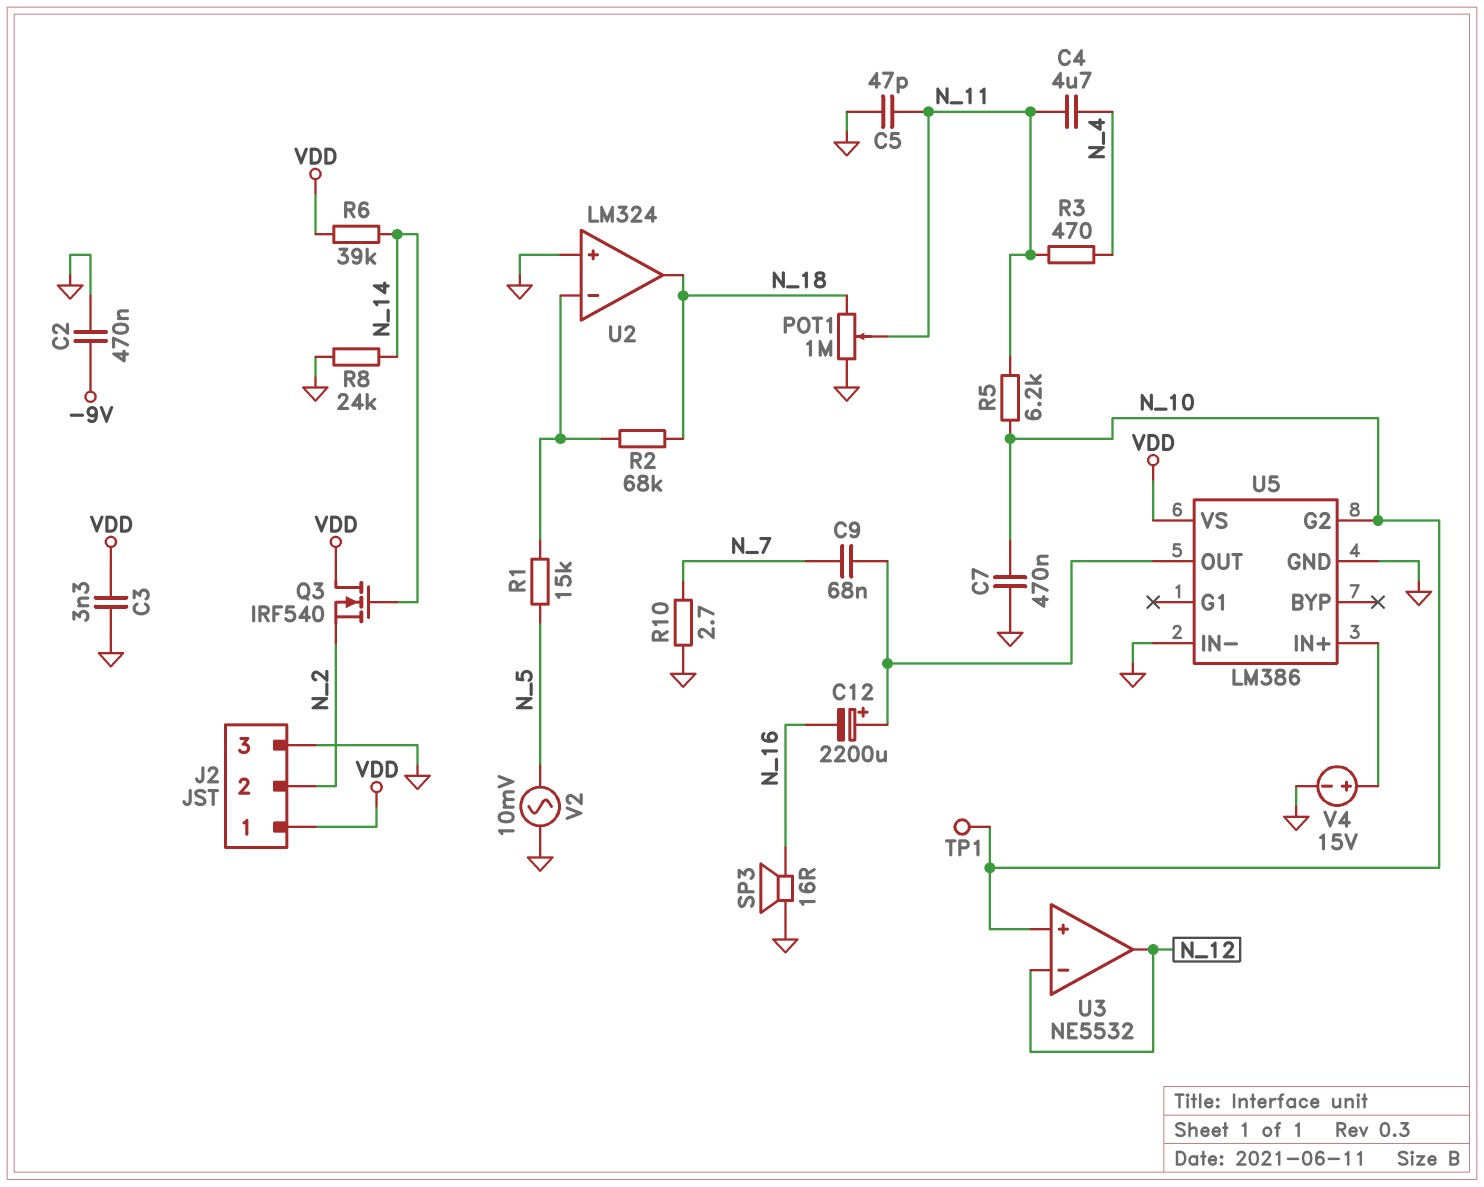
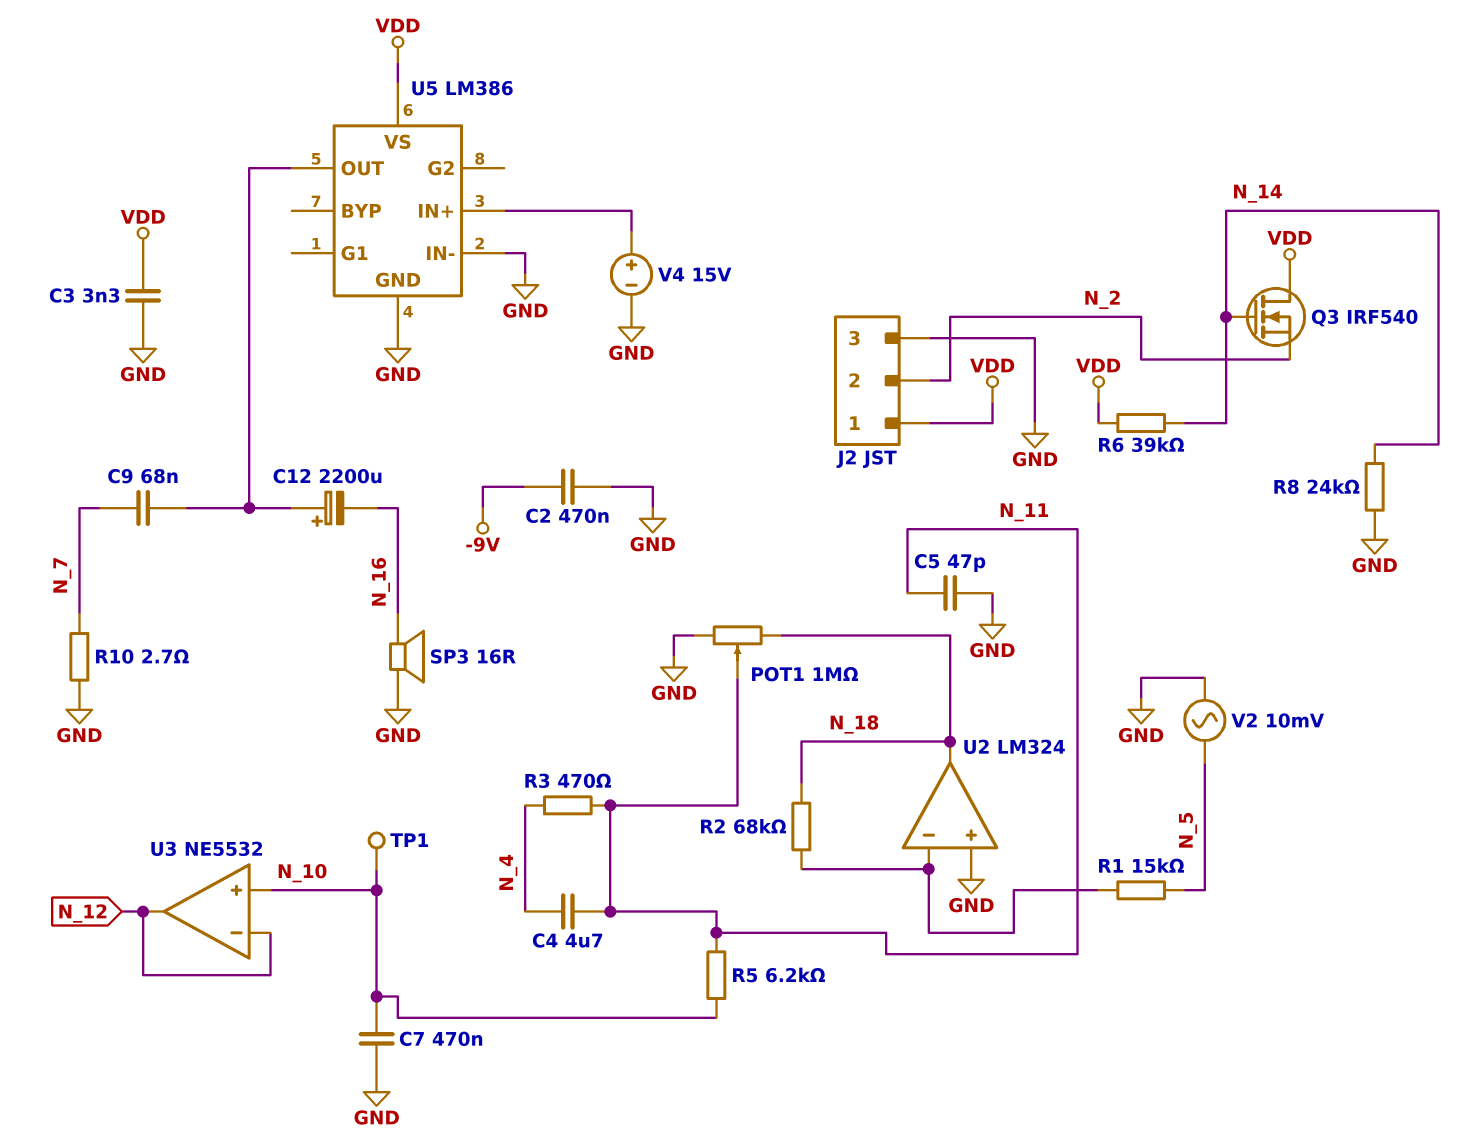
U5 pin G2: N_10 -> none

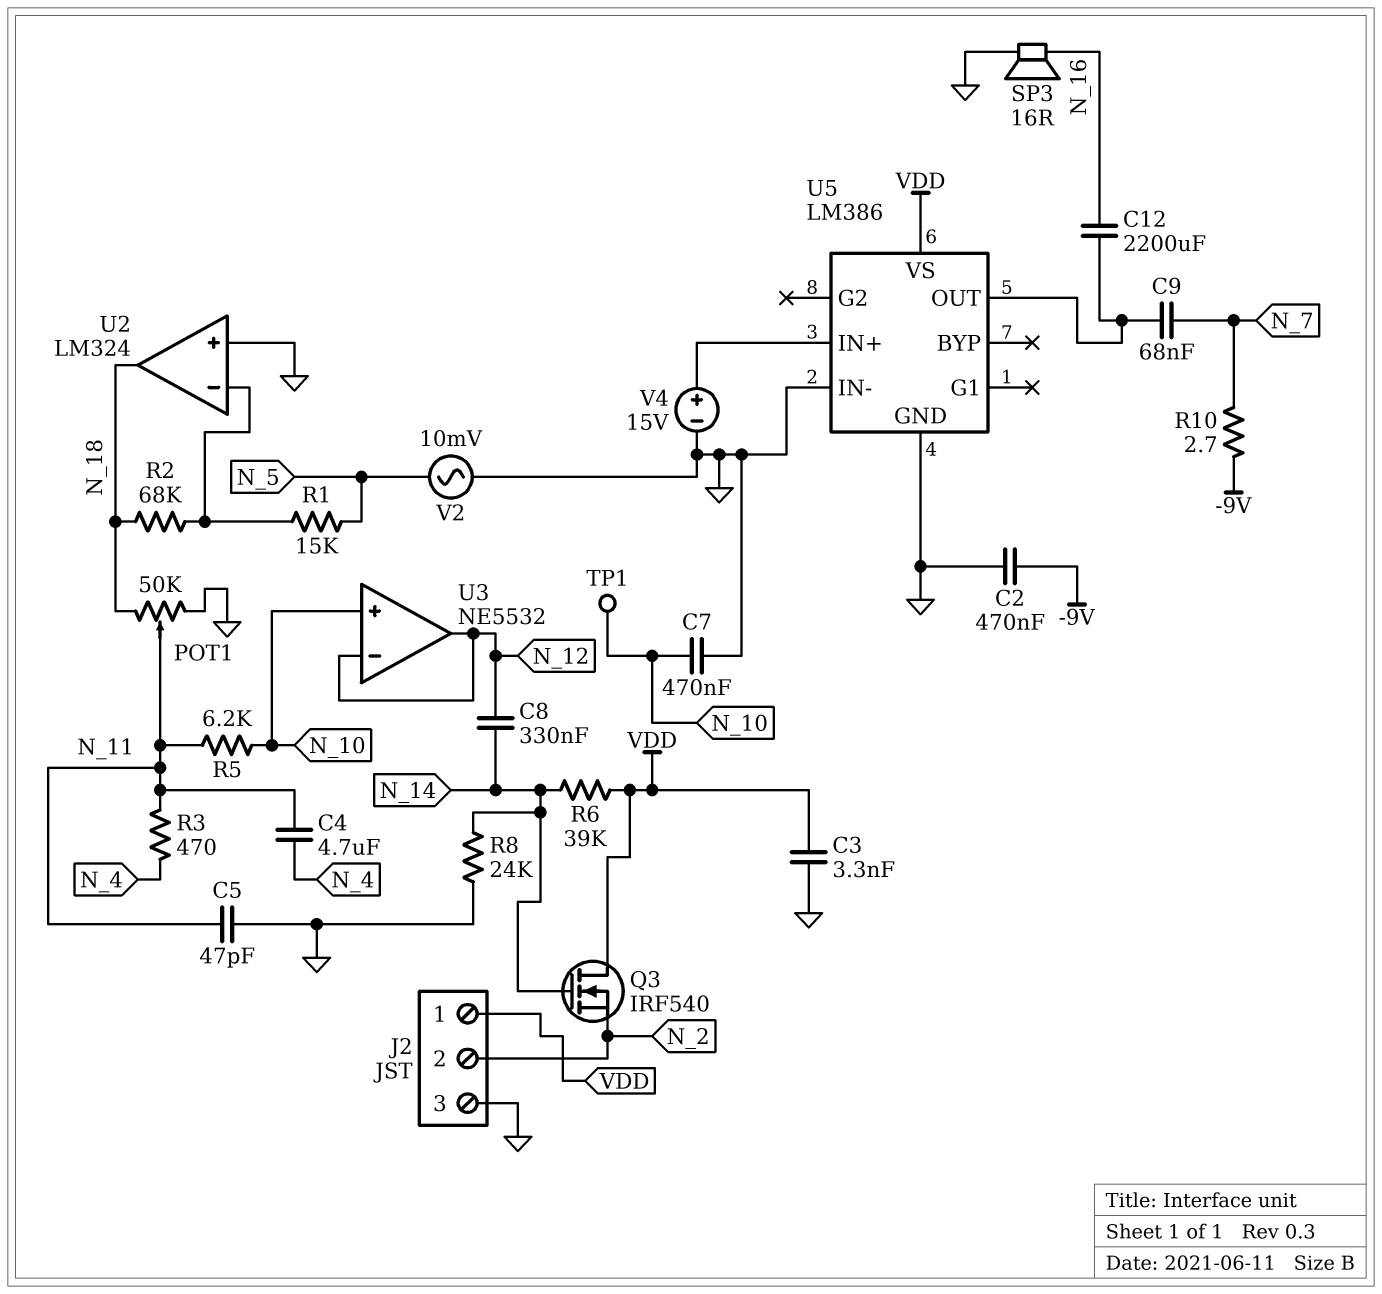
C8: none -> 330nF (N_12, N_14)
C12: 2200uF (plus U5/OUT, minus N_16) -> 2200uF (N_16, U5/OUT)
POT1: 1M (GND, N_18, wiper N_11) -> 50k (GND, N_18, wiper N_11)
R10: 2.7 (GND, N_7) -> 2.7 (-9V, N_7)

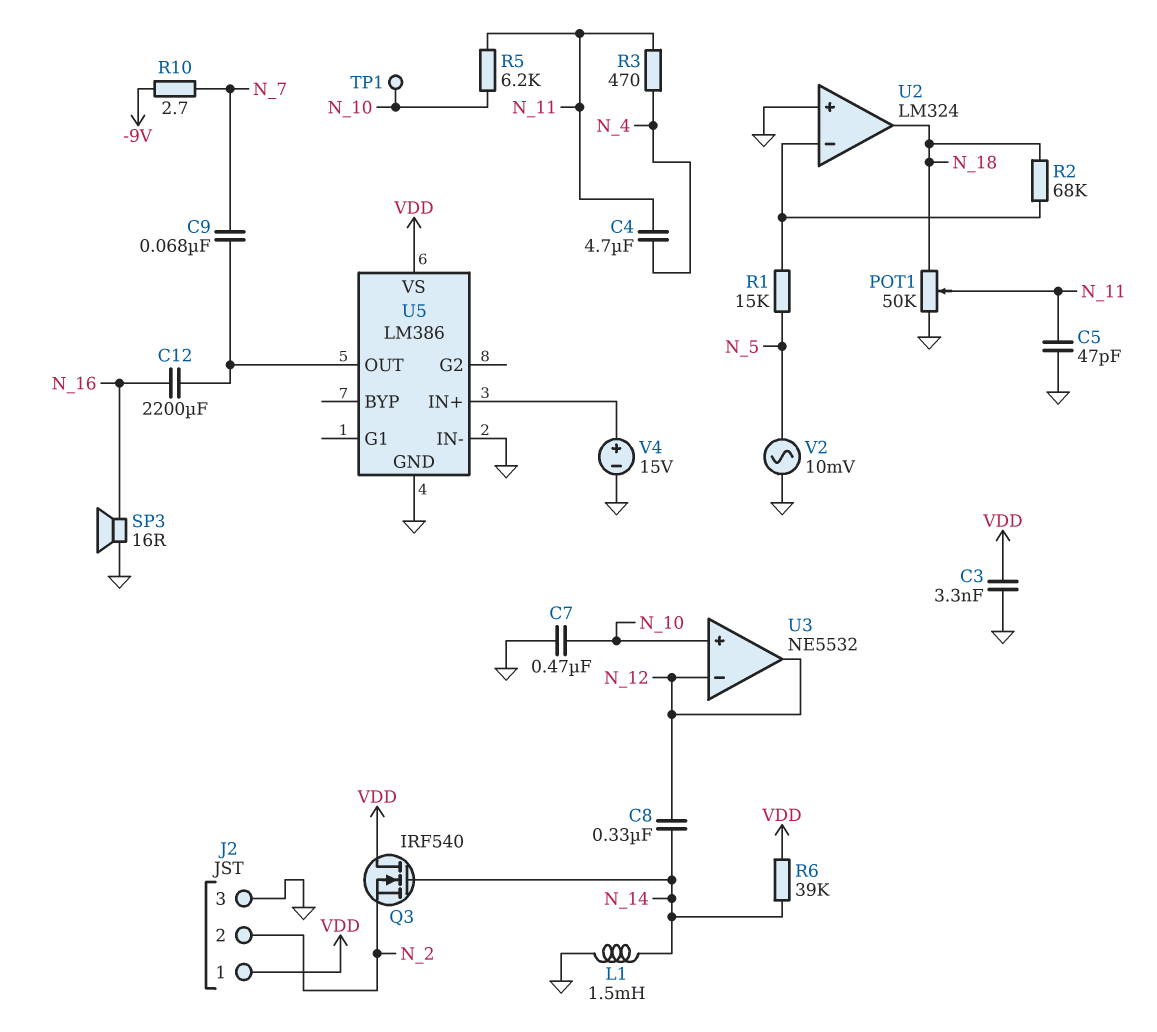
C2: 470nF (-9V, GND) -> none
L1: none -> 1.5mH (GND, N_14)
R8: 24k (GND, N_14) -> none

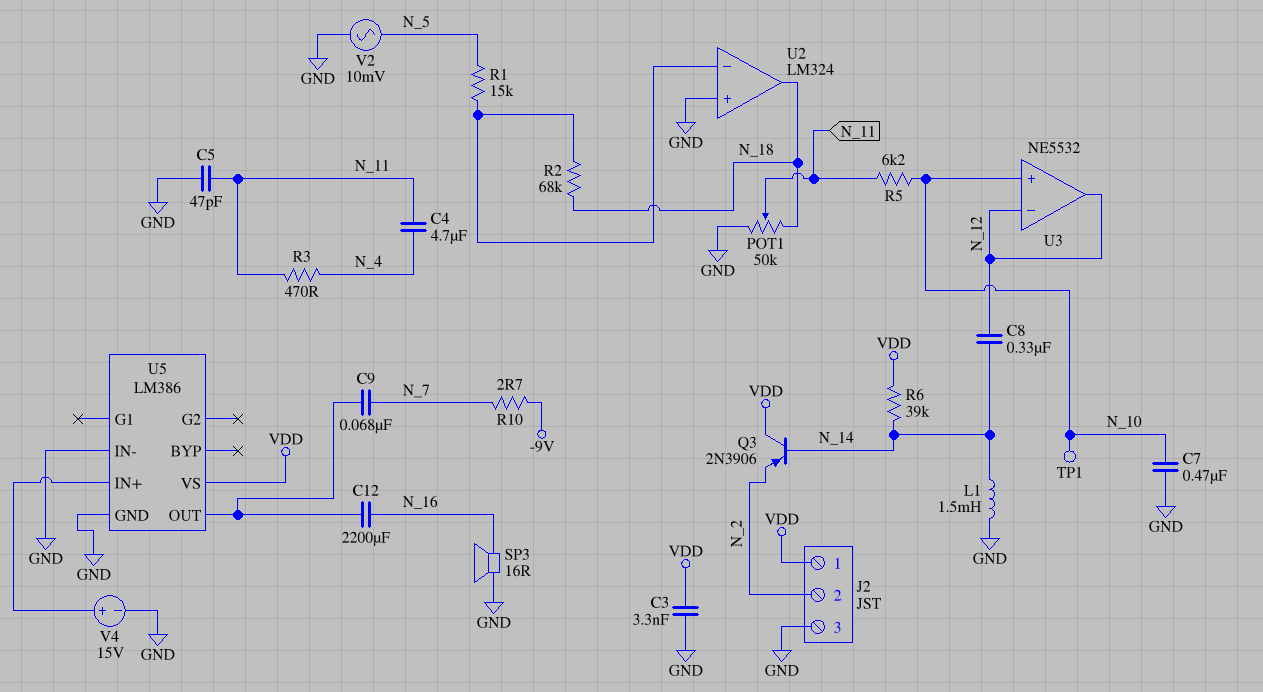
Q3: NMOS IRF540 (G N_14, D VDD, S N_2) -> PNP 2N3906 (B N_14, C VDD, E N_2)

